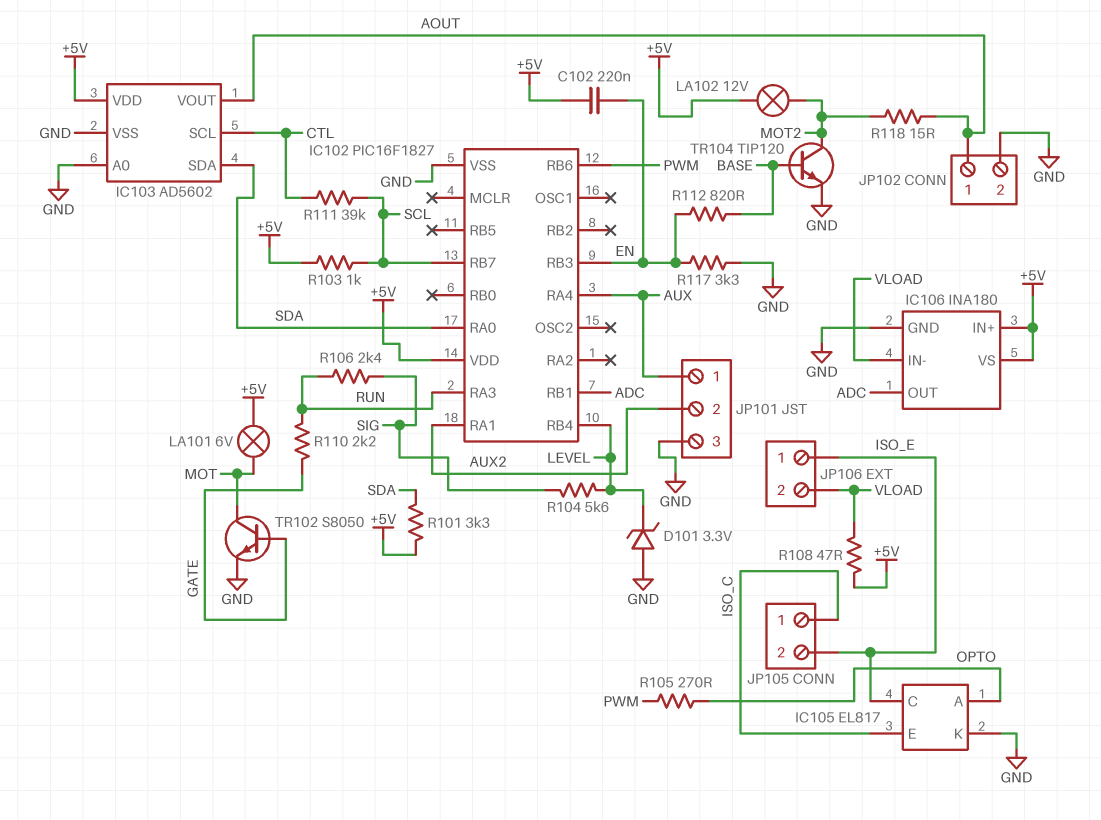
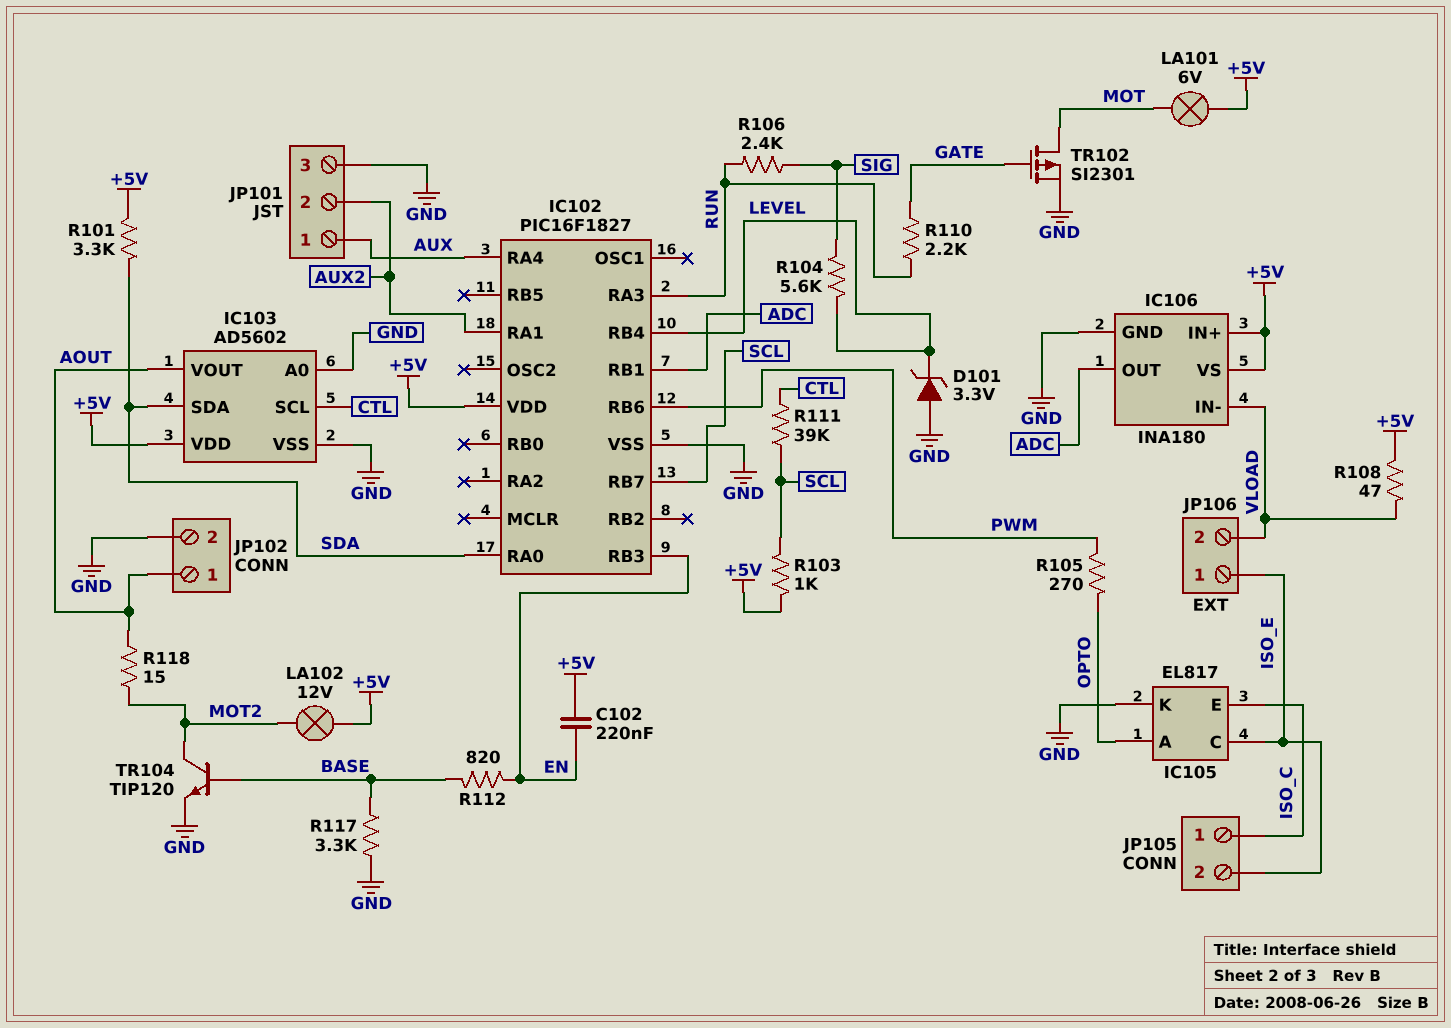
R117: 3.3k (EN, GND) -> 3.3k (BASE, GND)
TR102: NPN S8050 (B GATE, C MOT, E GND) -> PMOS SI2301 (G GATE, D MOT, S GND)

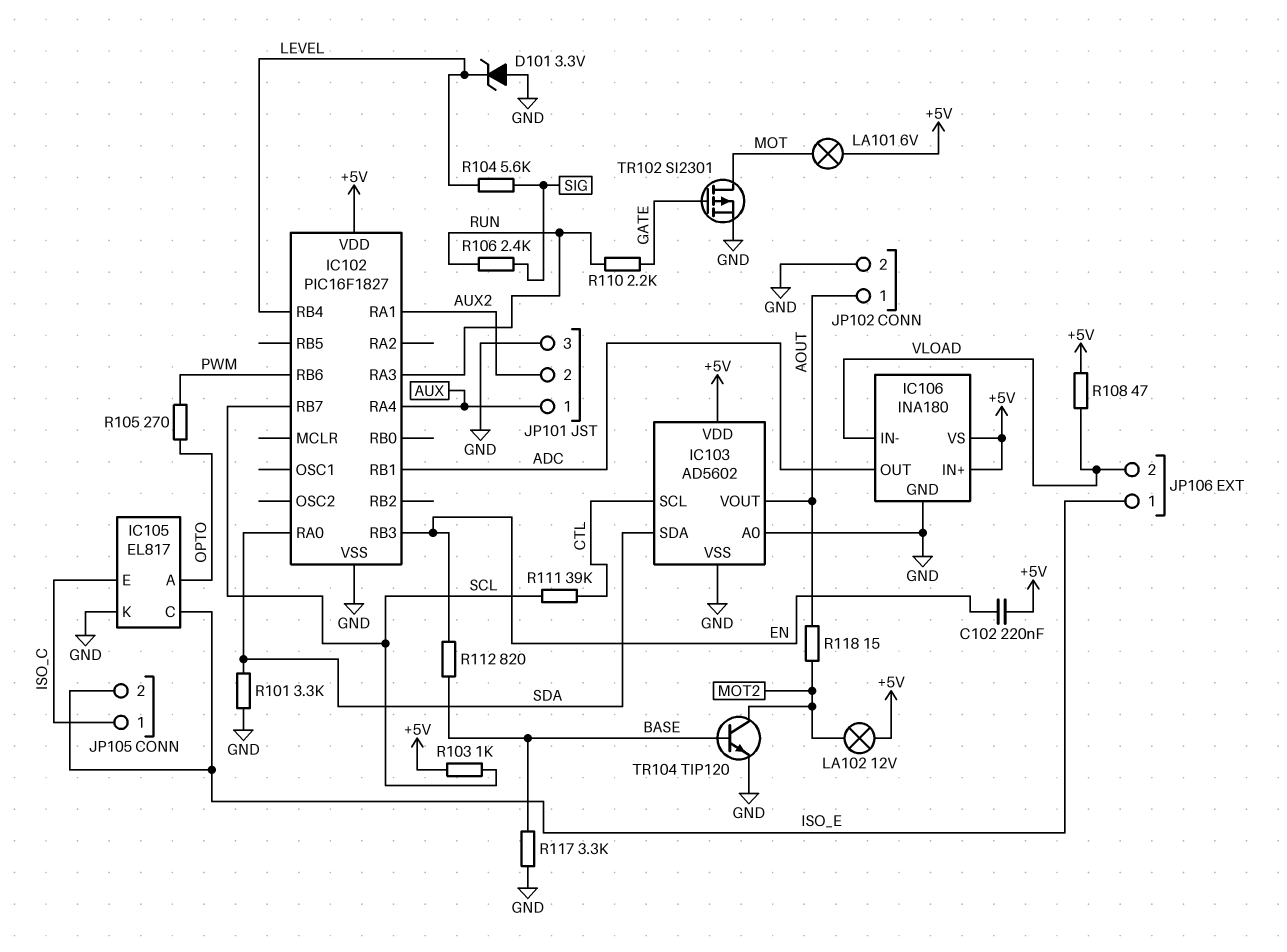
R101: 3.3k (+5V, SDA) -> 3.3k (GND, SDA)

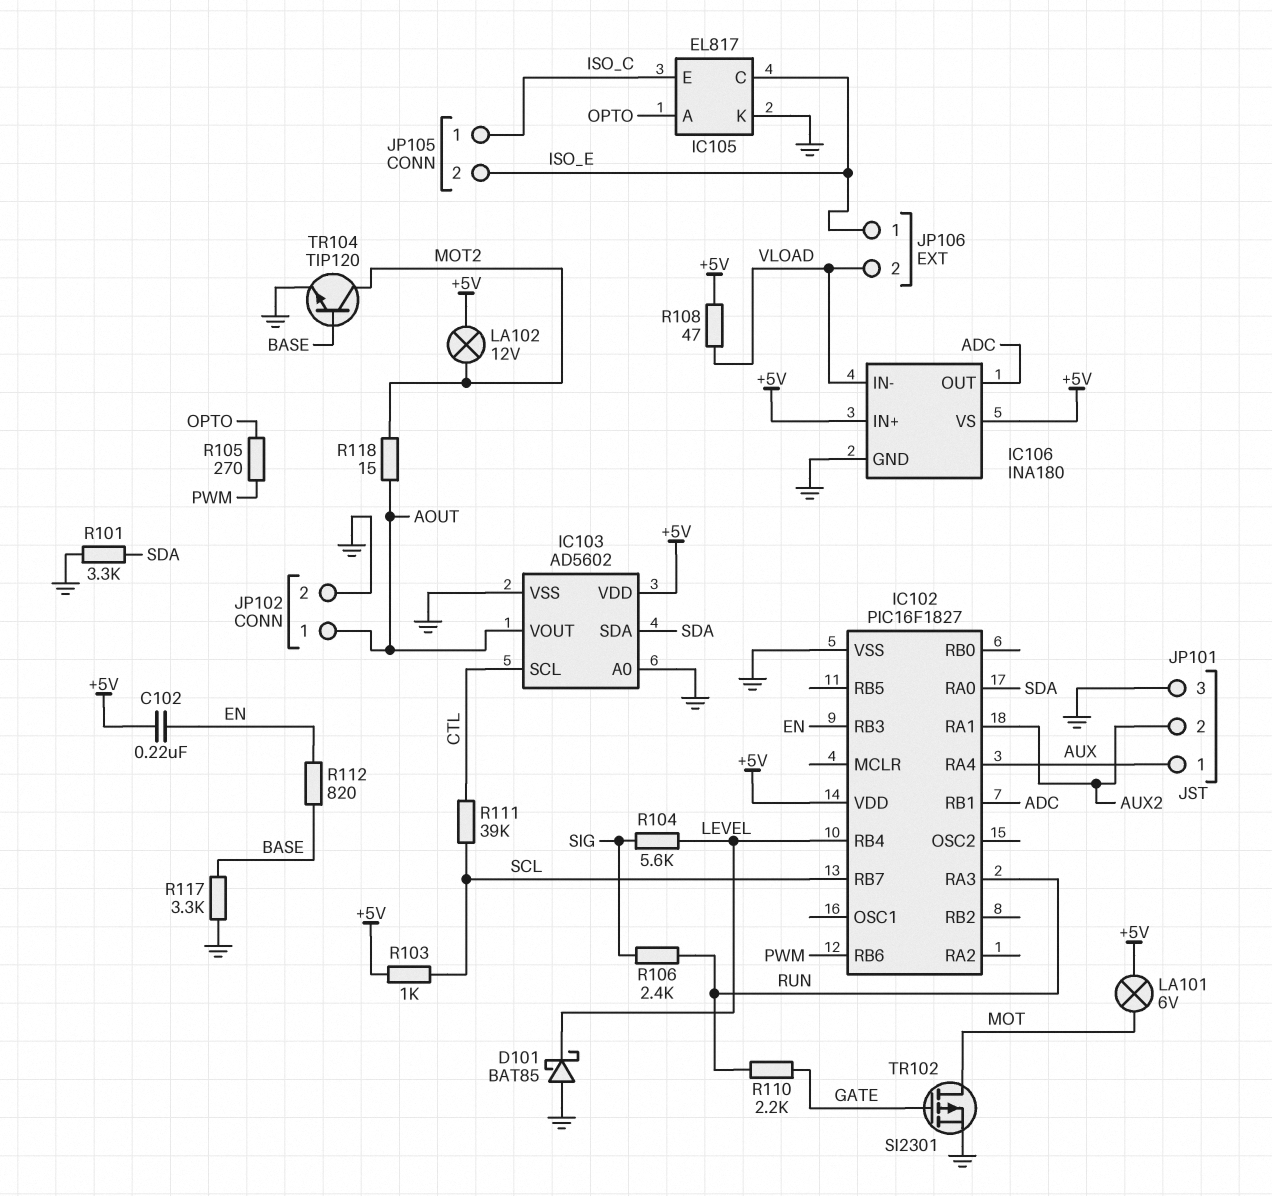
D101: zener 3.3V (A GND, K LEVEL) -> schottky BAT85 (A GND, K LEVEL)

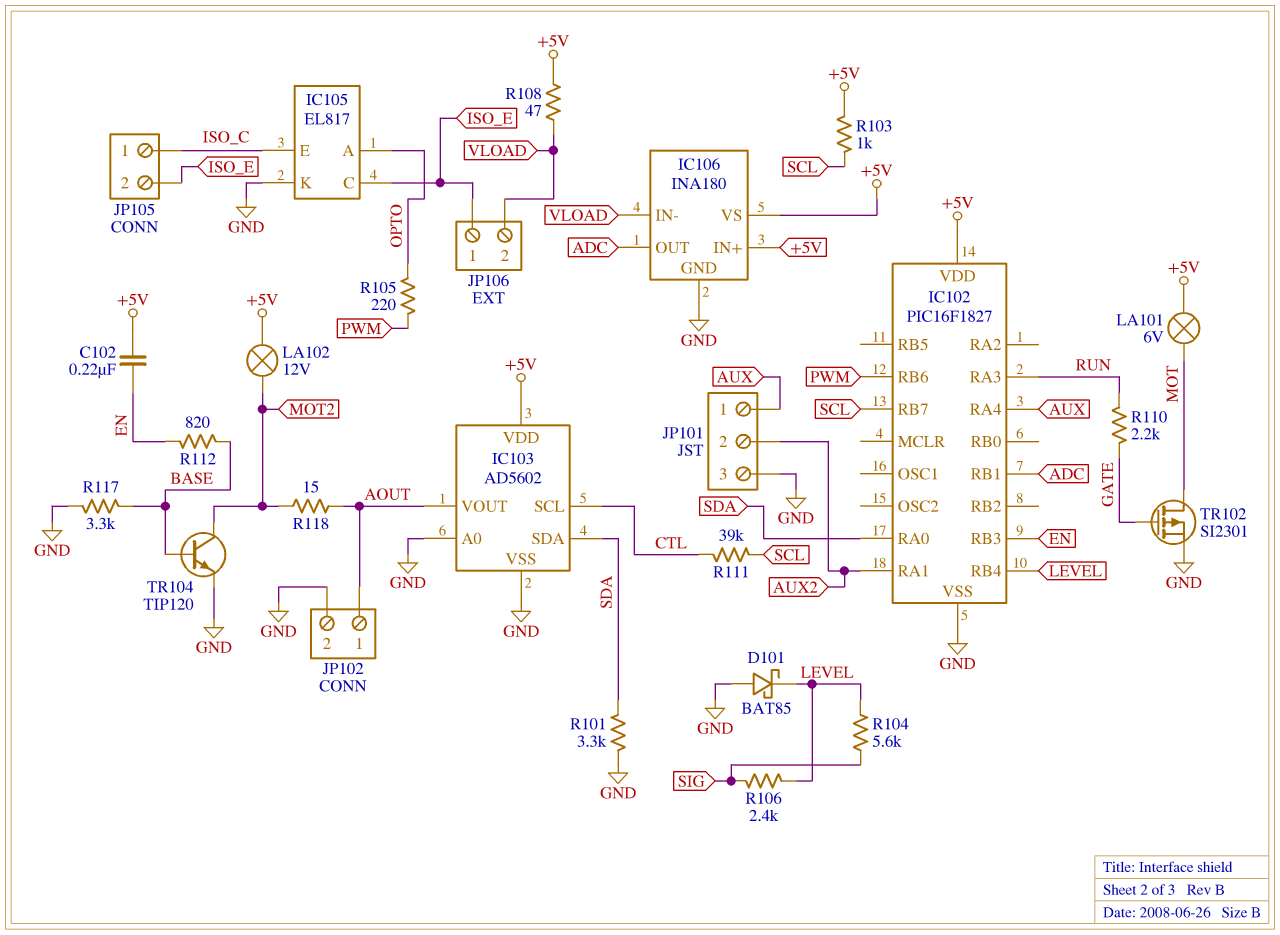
R105: 270 (OPTO, PWM) -> 220 (OPTO, PWM)
R106: 2.4k (RUN, SIG) -> 2.4k (LEVEL, SIG)

